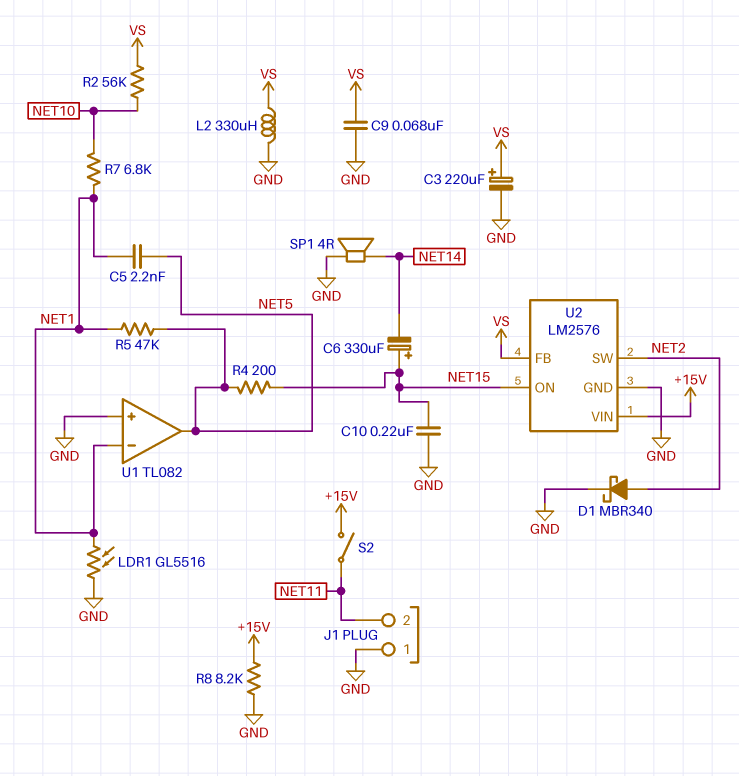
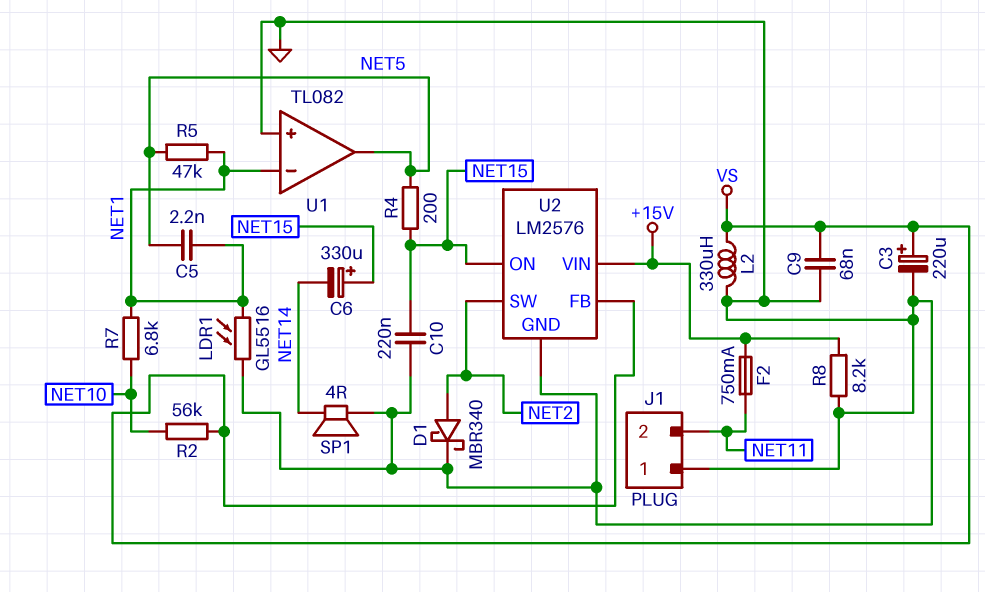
F2: none -> 750mA (+15V, NET11)
S2: switch (+15V, NET11) -> none

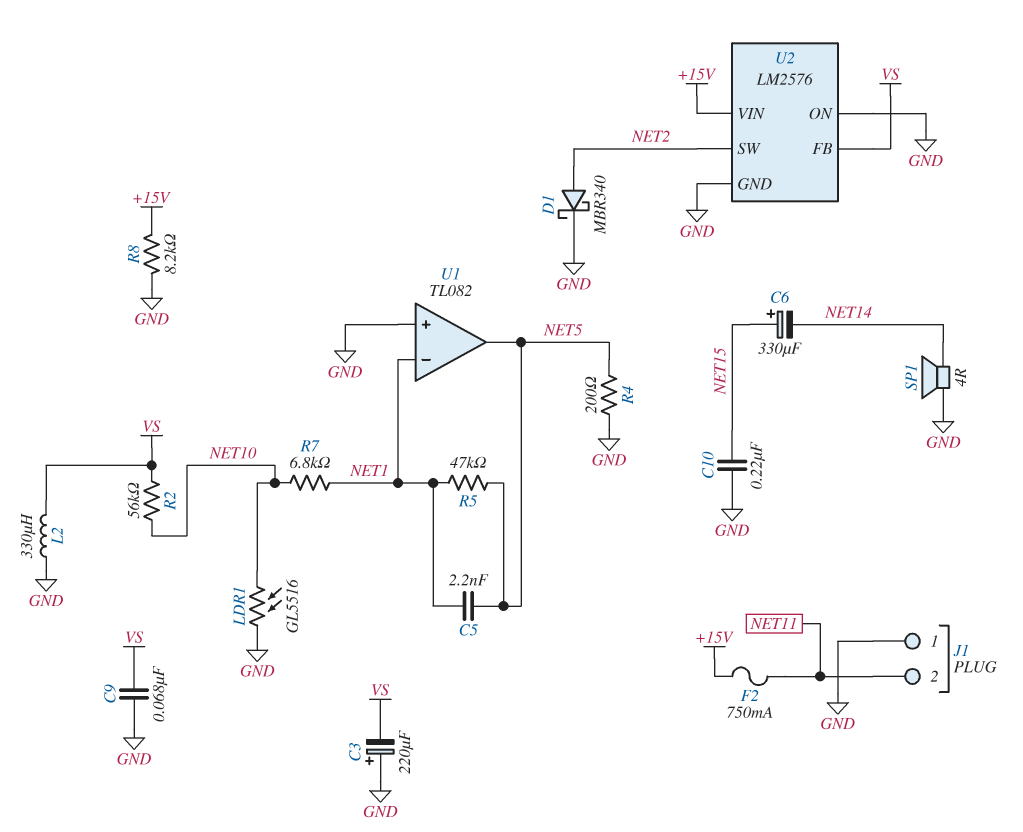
C3: 220uF (plus VS, minus GND) -> 220uF (plus GND, minus VS)
LDR1: GL5516 (GND, NET1) -> GL5516 (GND, NET10)
R4: 200 (NET5, NET15) -> 200 (GND, NET5)
U2 pin ON: NET15 -> GND

